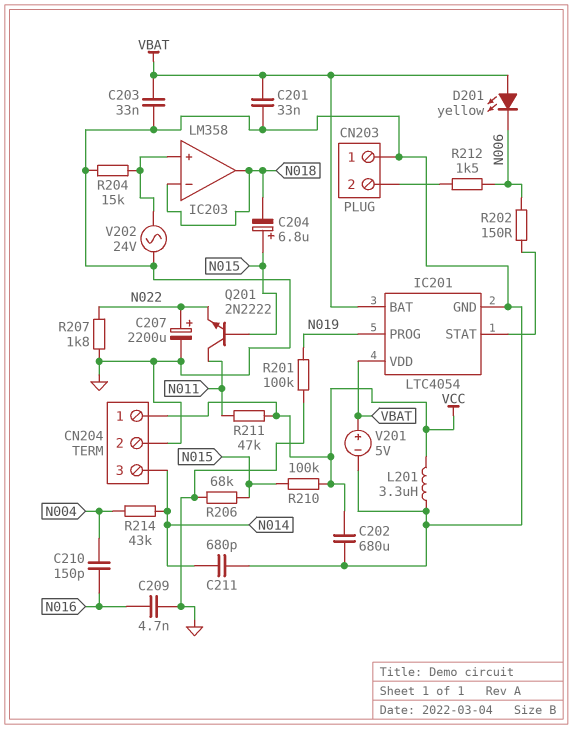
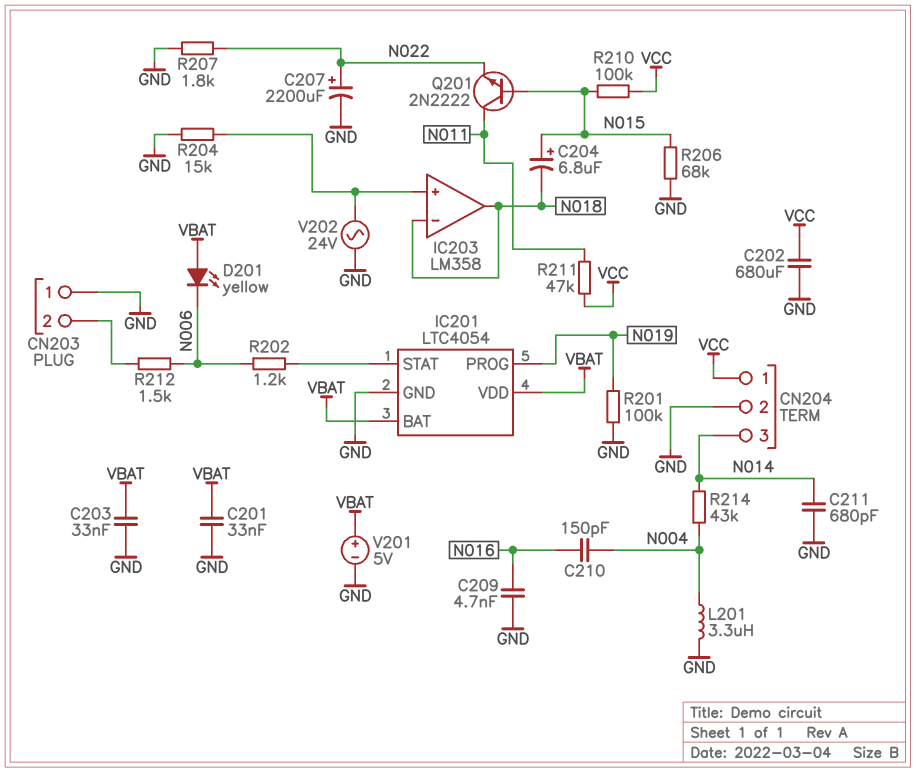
L201: 3.3uH (GND, VCC) -> 3.3uH (GND, N004)
R202: 150 (IC201/STAT, N006) -> 1.2k (IC201/STAT, N006)

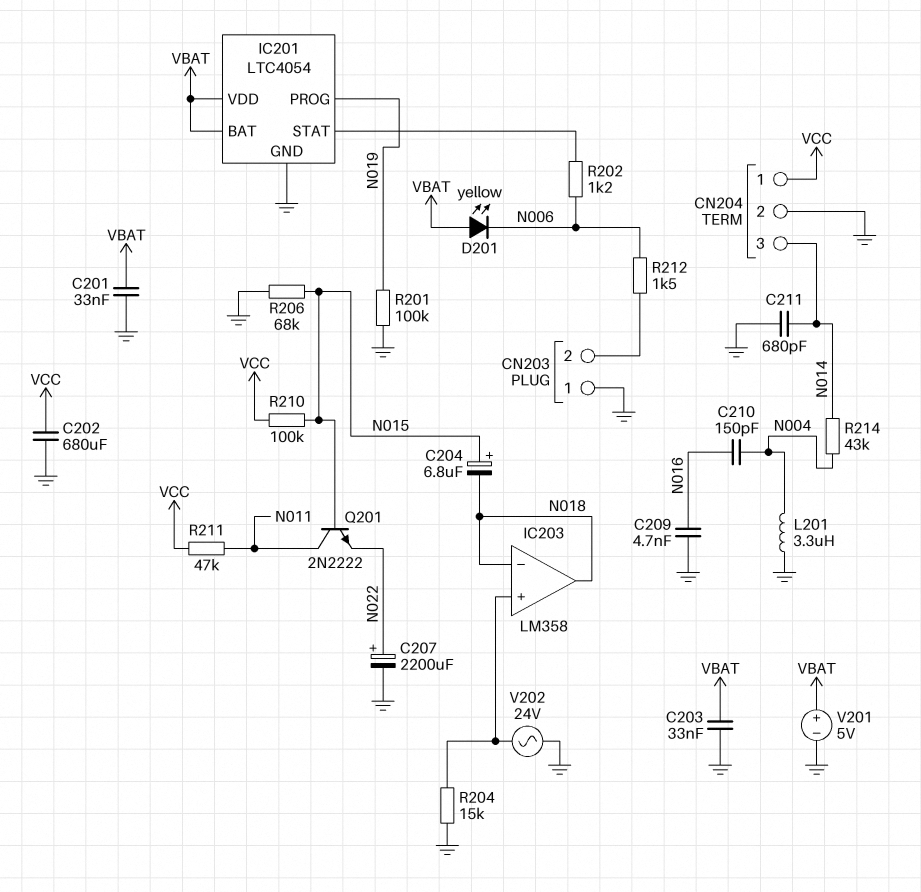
R207: 1.8k (GND, N022) -> none

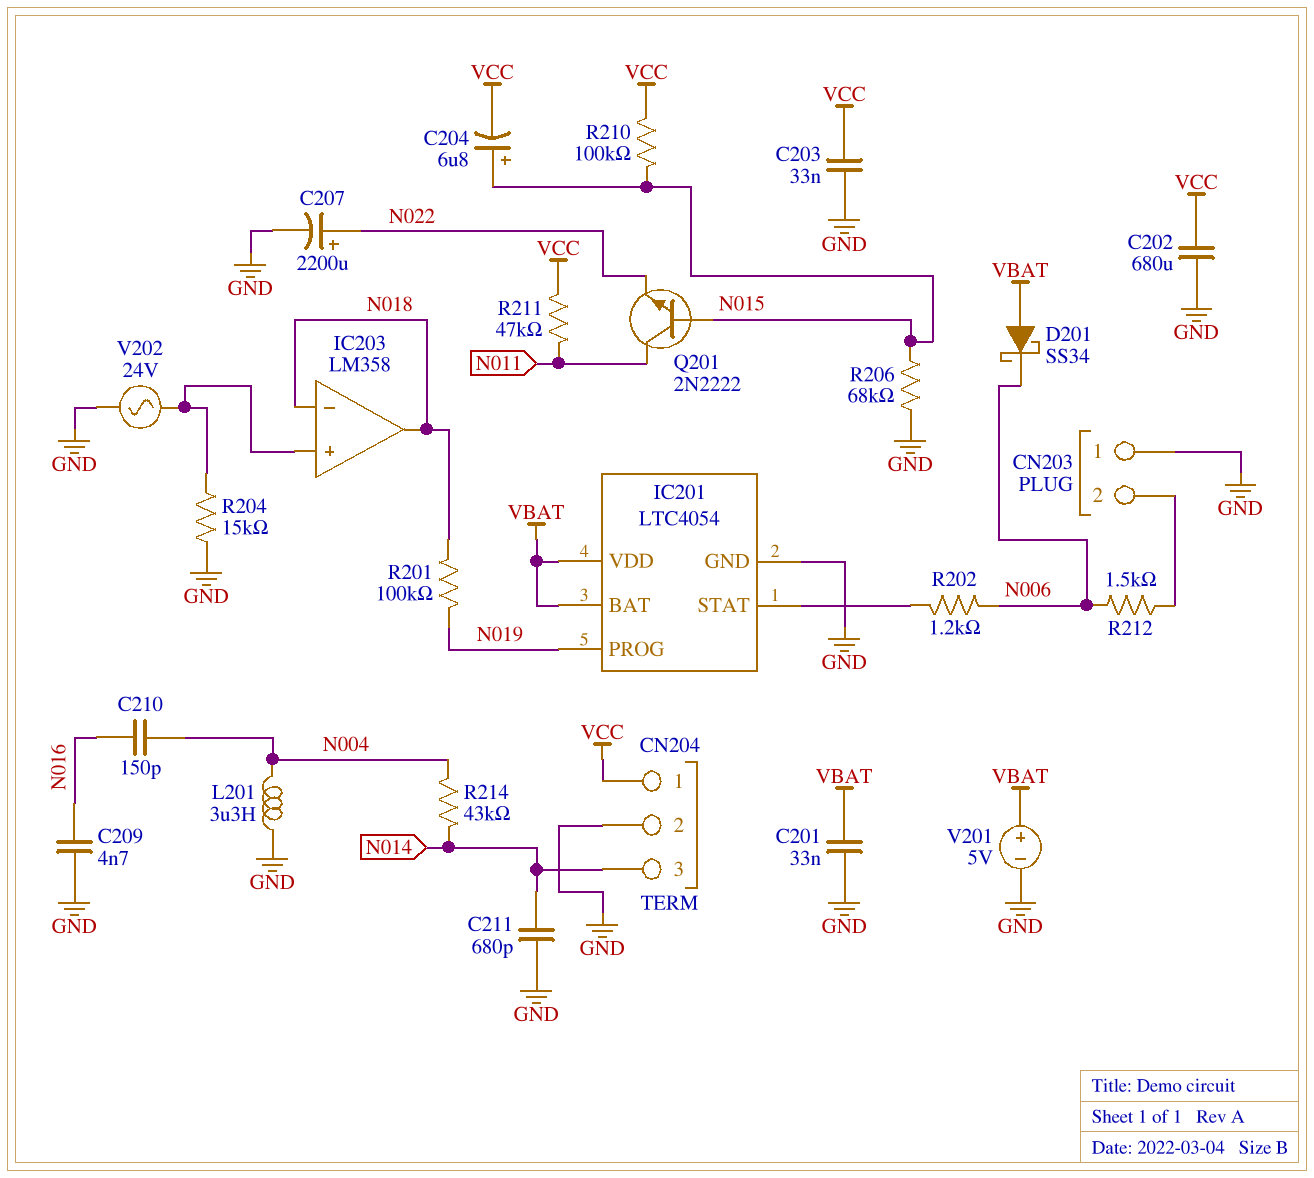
C203: 33nF (GND, VBAT) -> 33nF (GND, VCC)
C204: 6.8uF (plus N015, minus N018) -> 6.8uF (plus N015, minus VCC)
D201: LED yellow (A VBAT, K N006) -> schottky SS34 (A VBAT, K N006)
R201: 100k (GND, N019) -> 100k (N018, N019)

